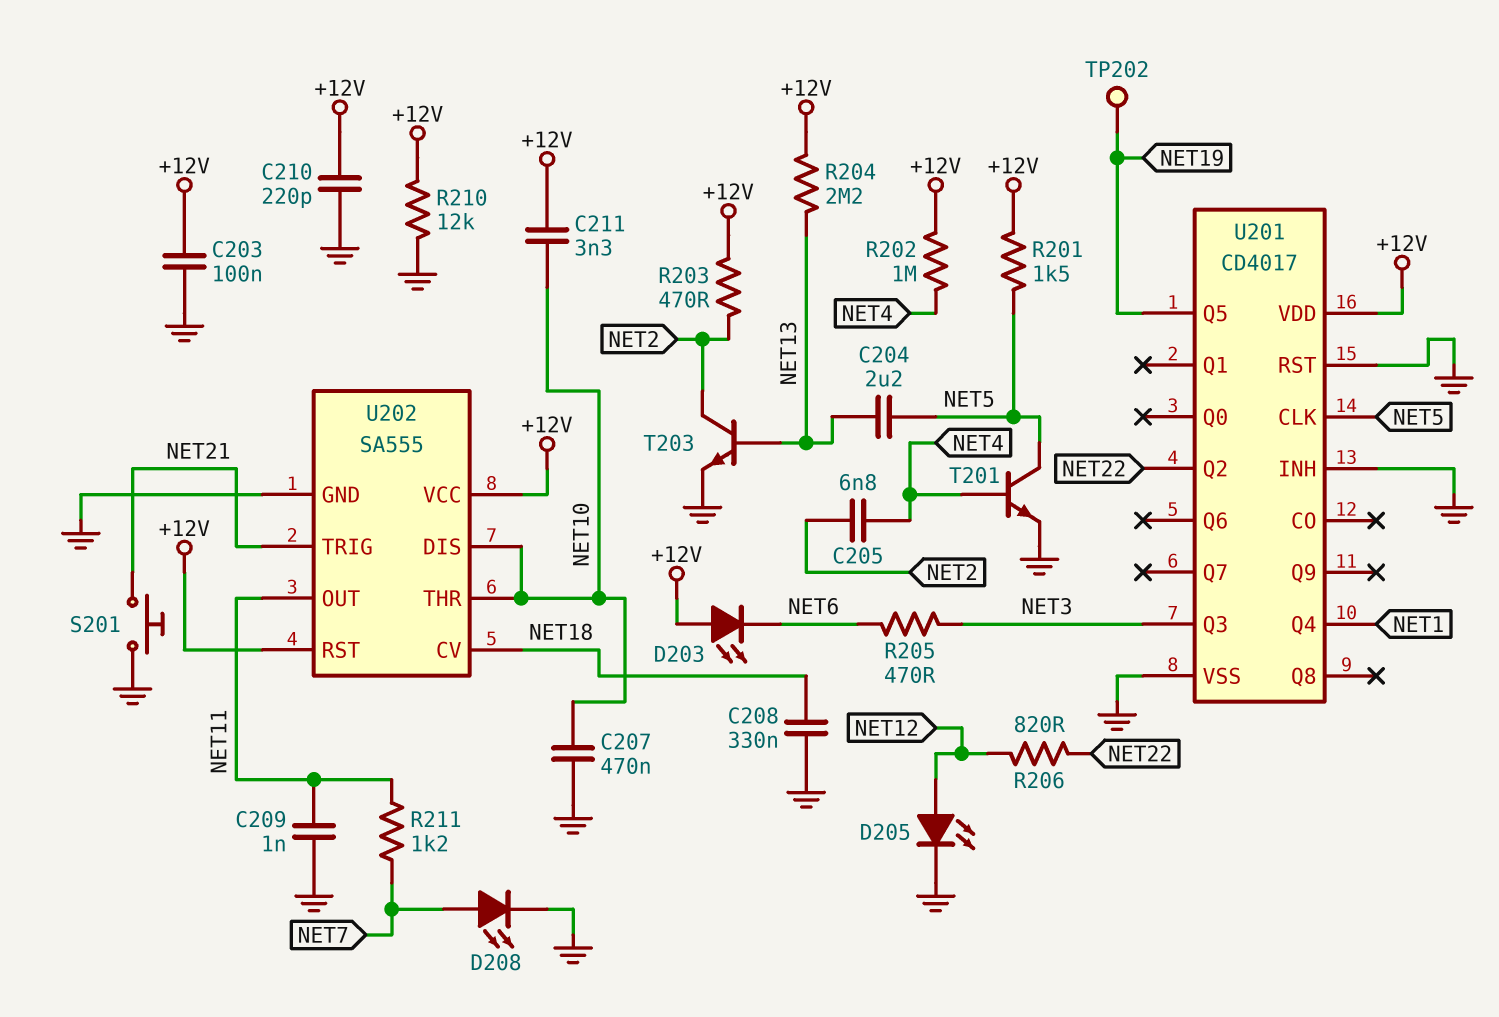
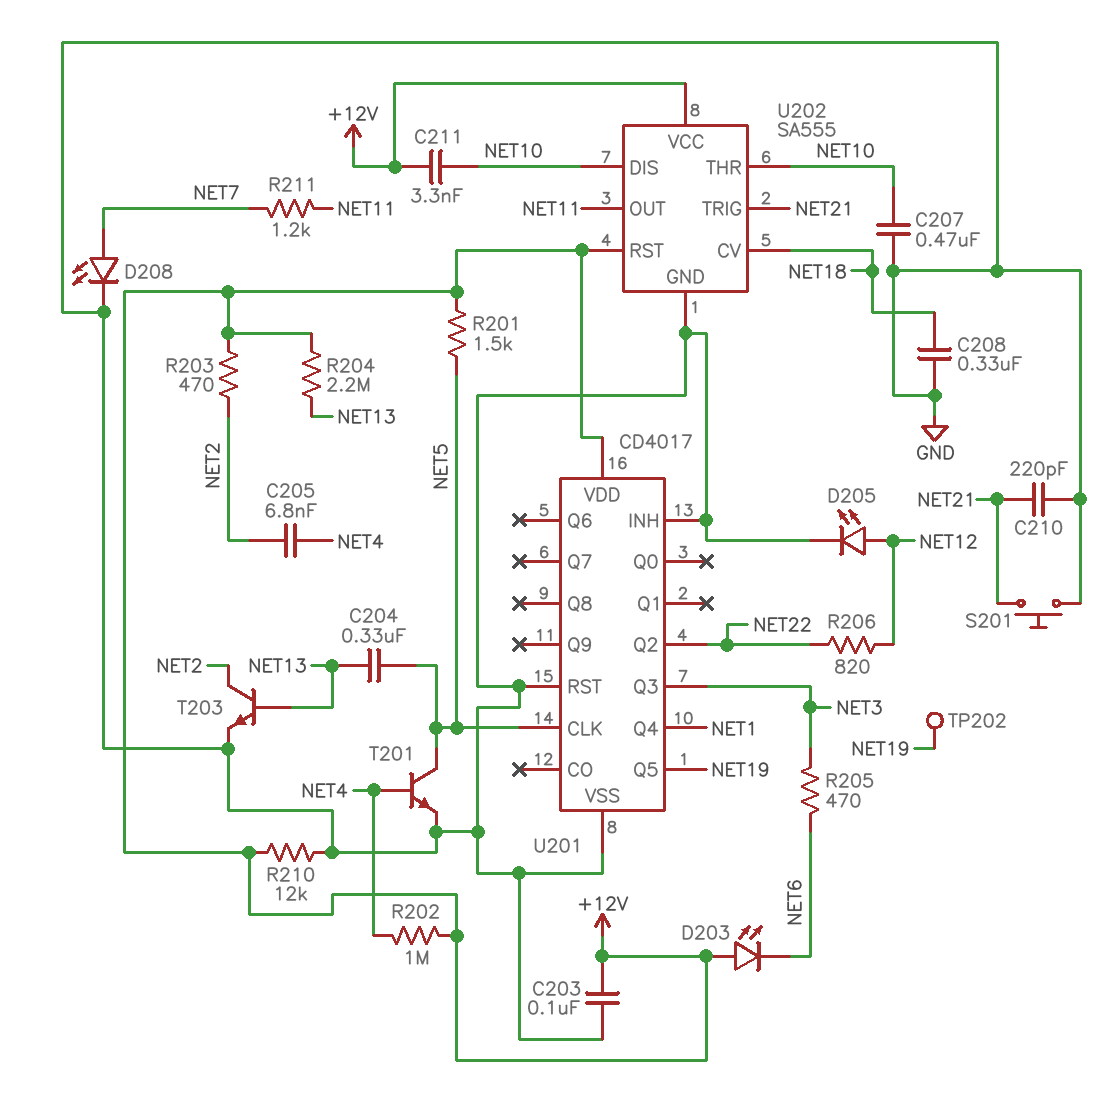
C204: 2.2uF (NET5, NET13) -> 330nF (NET5, NET13)
C209: 1nF (GND, NET11) -> none
C210: 220pF (+12V, GND) -> 220pF (GND, NET21)

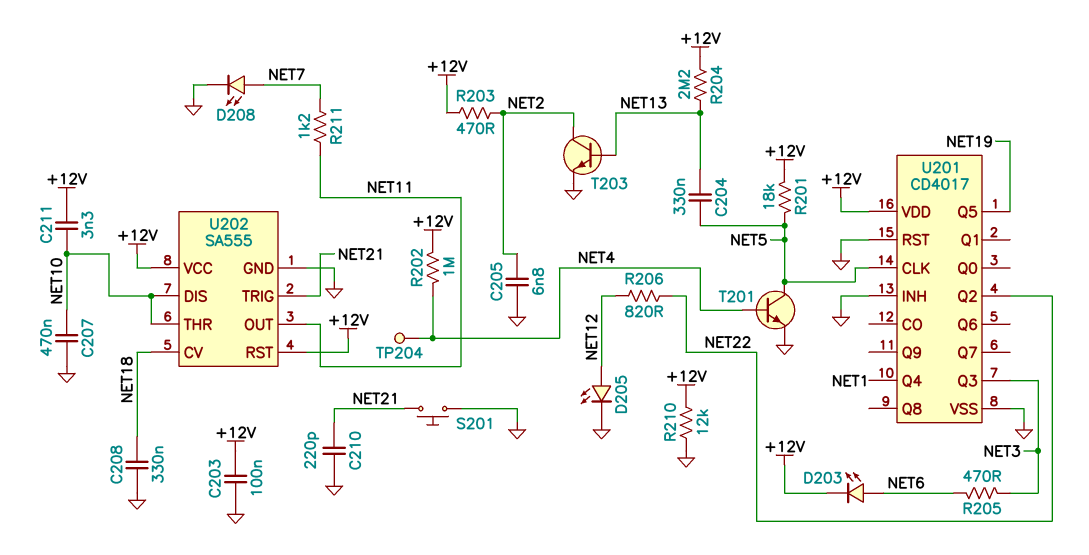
C205: 6.8nF (NET2, NET4) -> 6.8nF (GND, NET2)
D203: LED (A +12V, K NET6) -> LED (A NET6, K +12V)
R201: 1.5k (+12V, NET5) -> 18k (+12V, NET5)
TP202: test point (NET19) -> none
TP204: none -> test point (NET4)

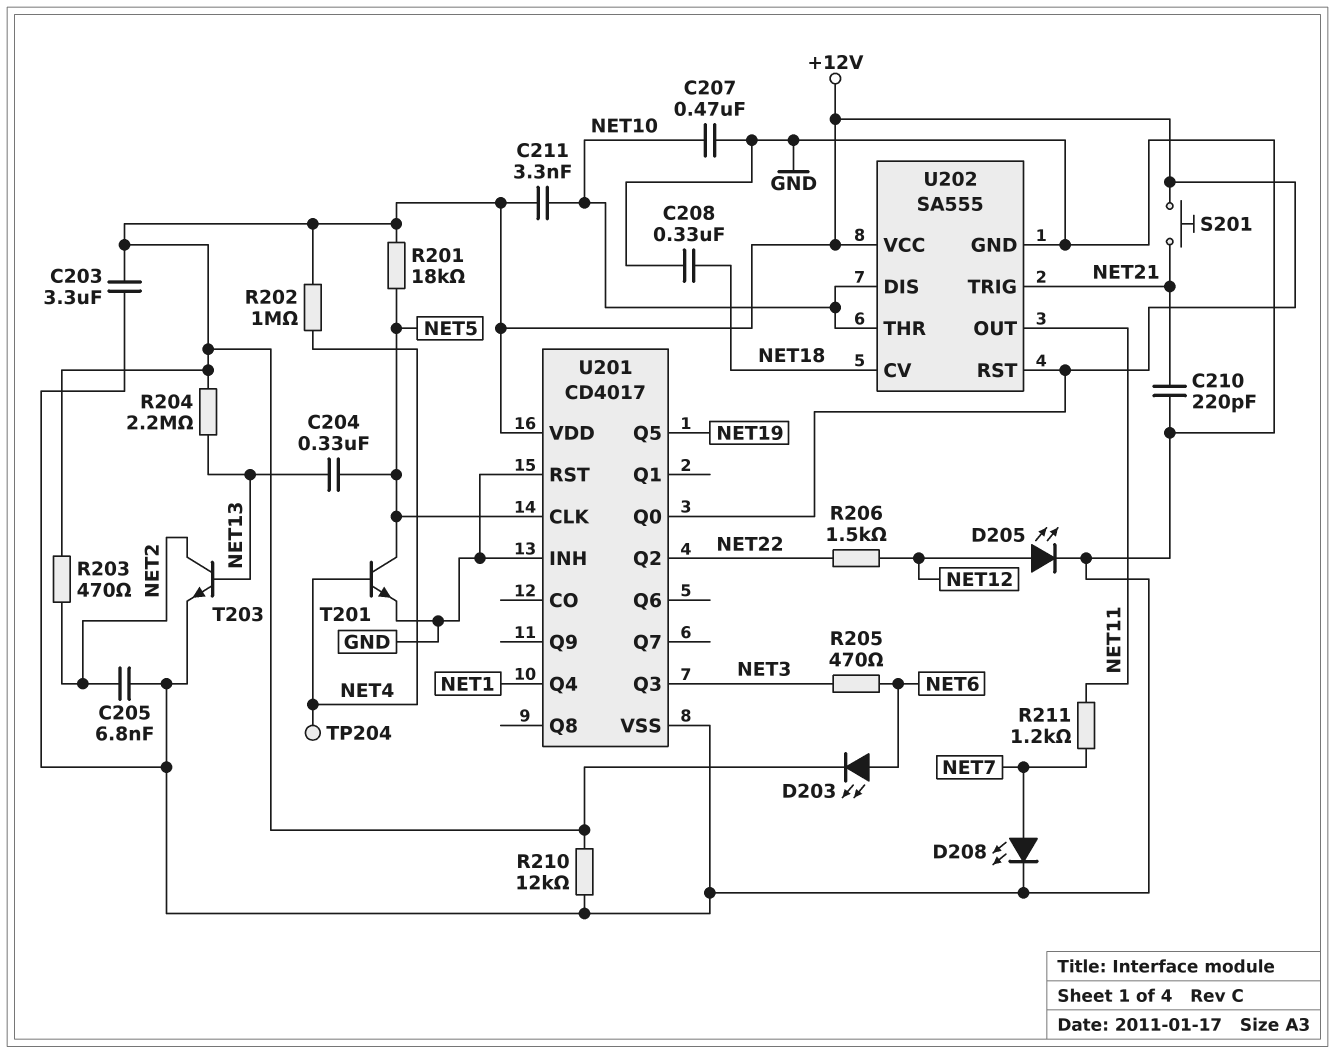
C203: 100nF (+12V, GND) -> 3.3uF (+12V, GND)
R206: 820 (NET12, NET22) -> 1.5k (NET12, NET22)
S201: button (GND, NET21) -> button (+12V, NET21)
U201 pin Q0: none -> +12V

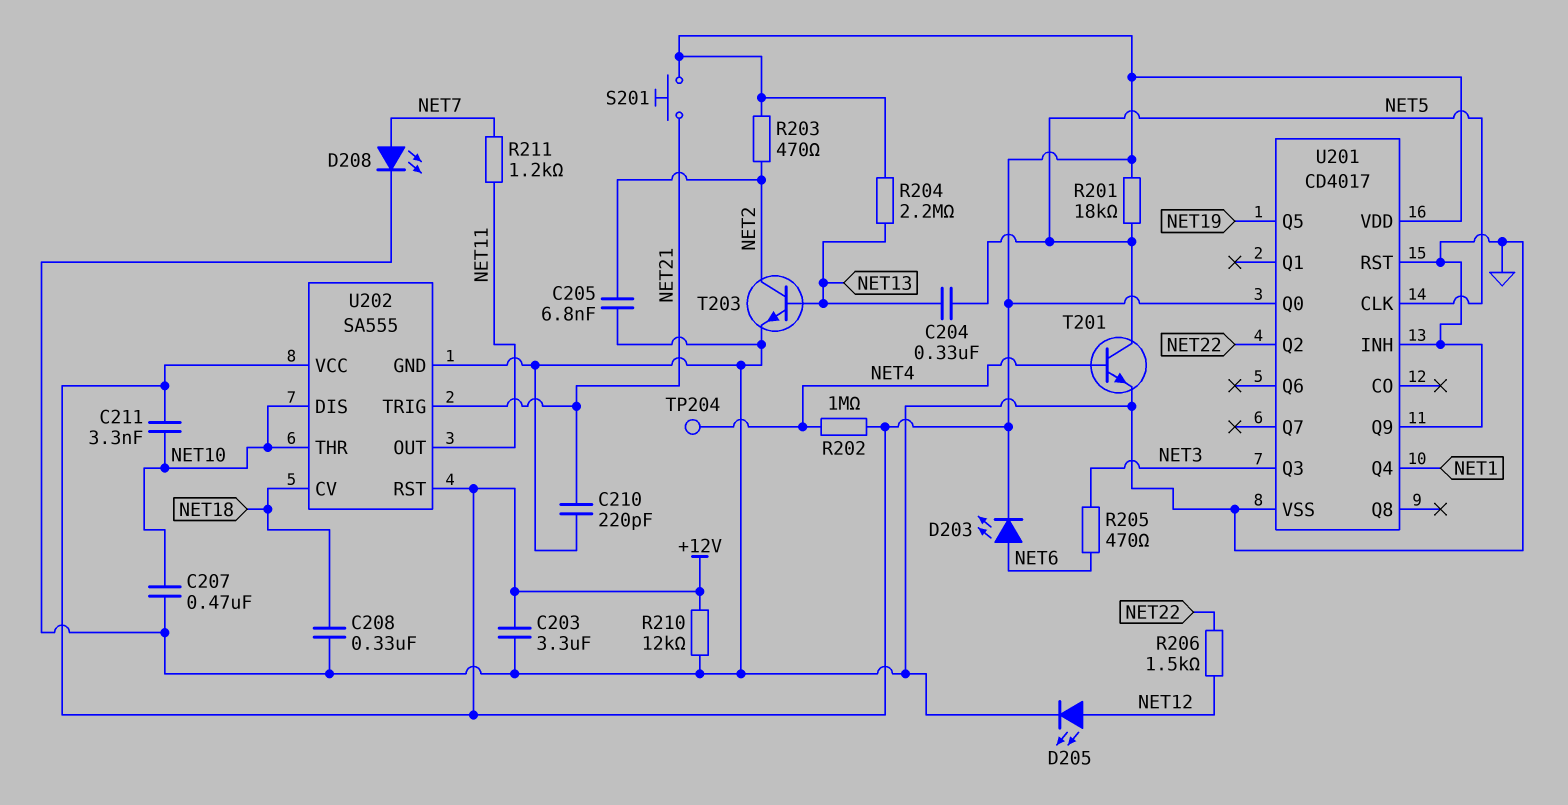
U201 pin Q9: none -> GND

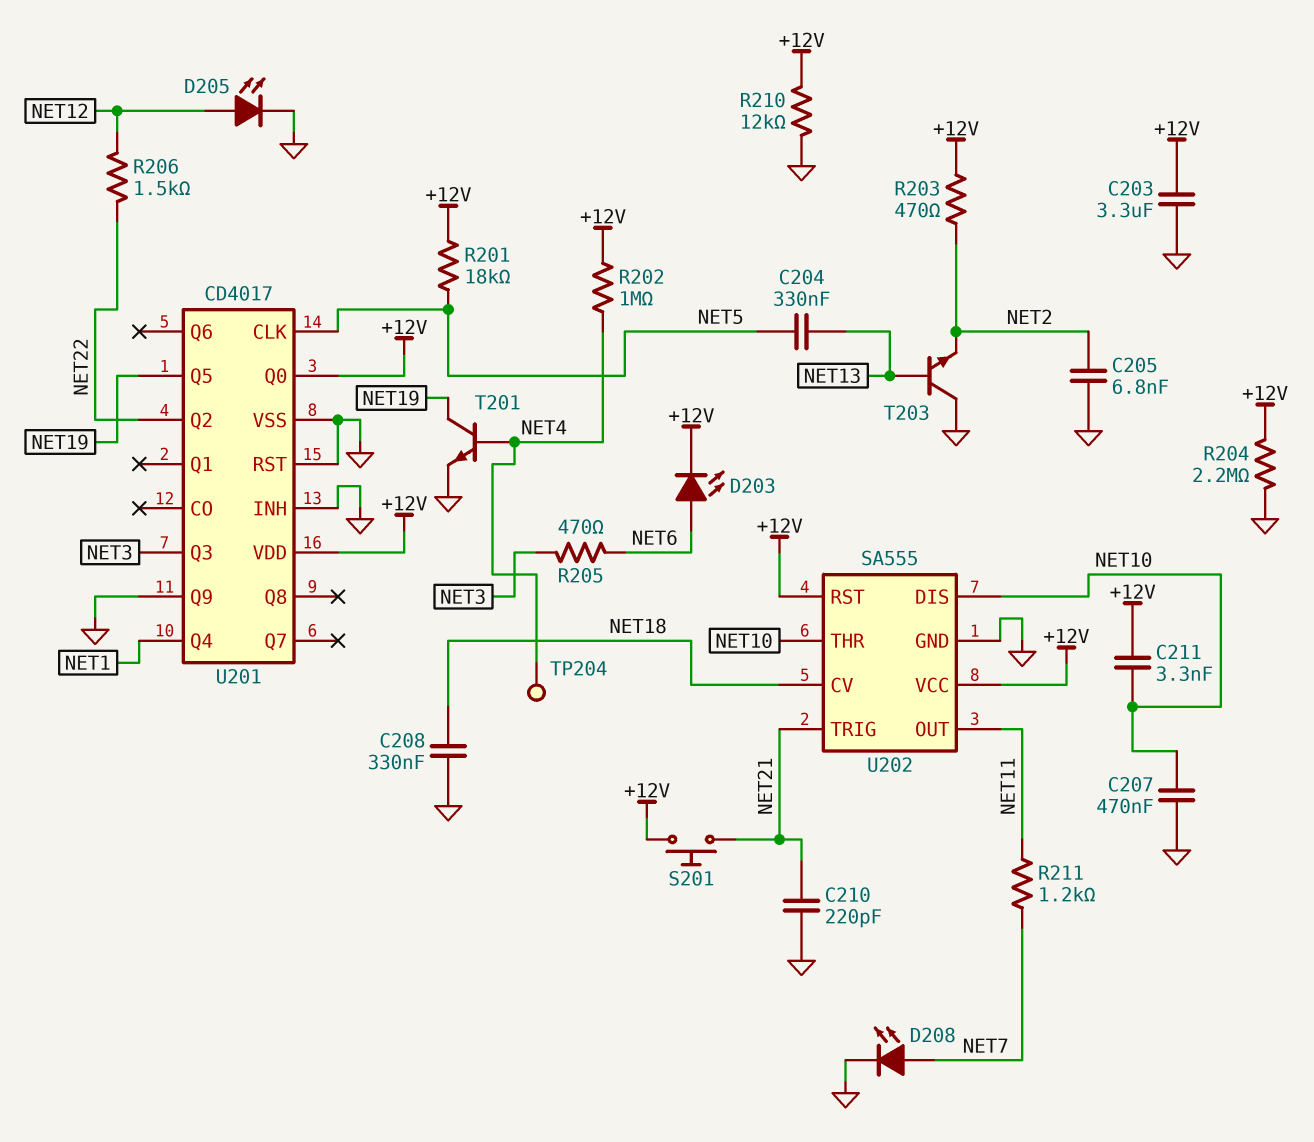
R204: 2.2M (+12V, NET13) -> 2.2M (+12V, GND)
T201: NPN (B NET4, C NET5, E GND) -> NPN (B NET4, C NET19, E GND)
T203: NPN (B NET13, C NET2, E GND) -> NPN (B NET13, C GND, E NET2)

